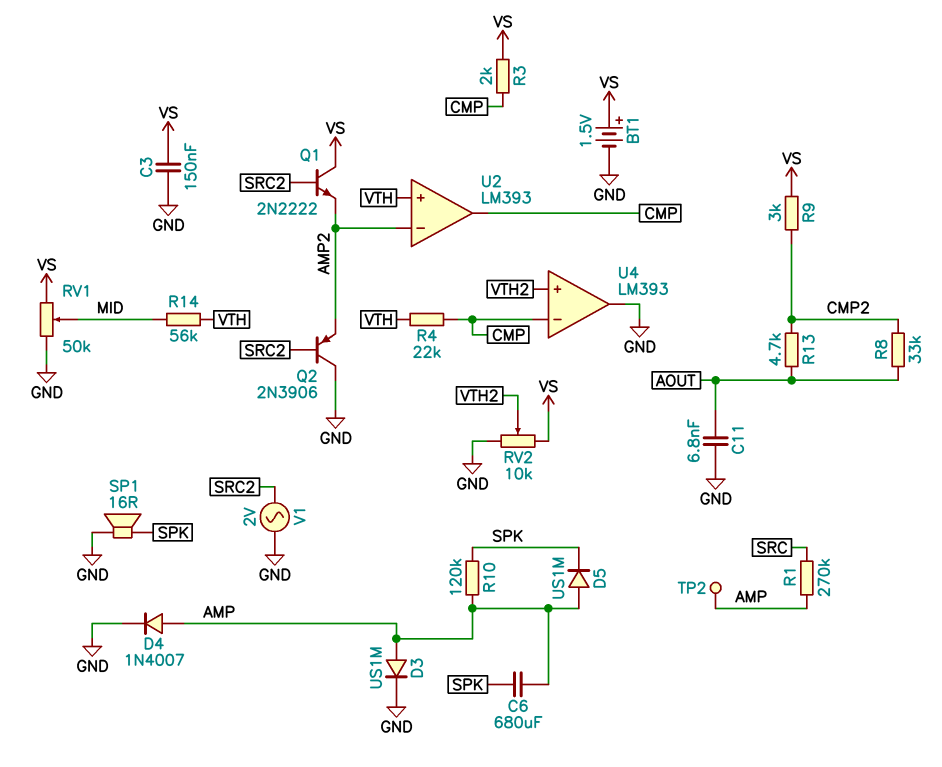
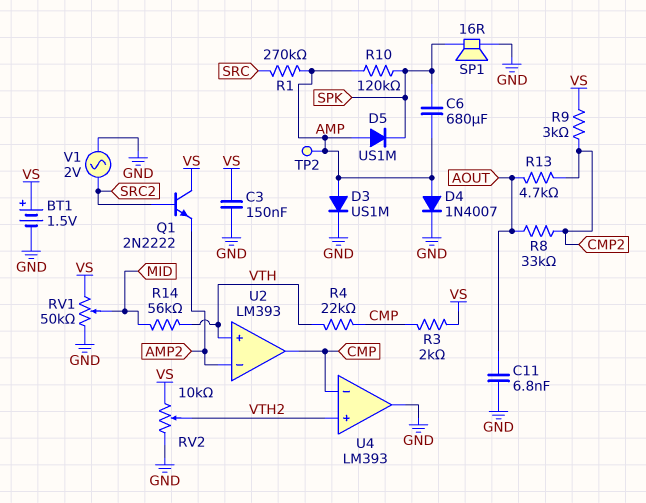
Q2: PNP 2N3906 (B SRC2, C GND, E AMP2) -> none

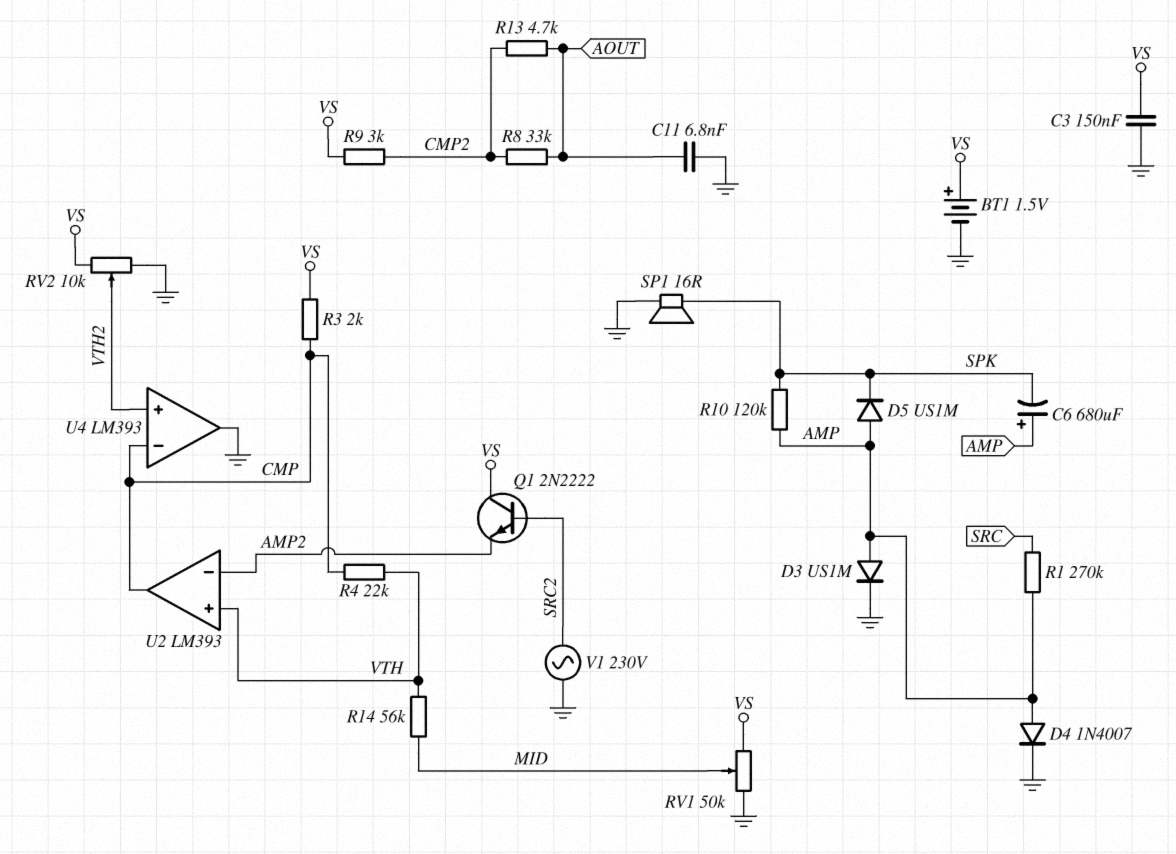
C6: 680uF (AMP, SPK) -> 680uF (plus AMP, minus SPK)
TP2: test point (AMP) -> none
V1: AC 2V (GND, SRC2) -> AC 230V (GND, SRC2)

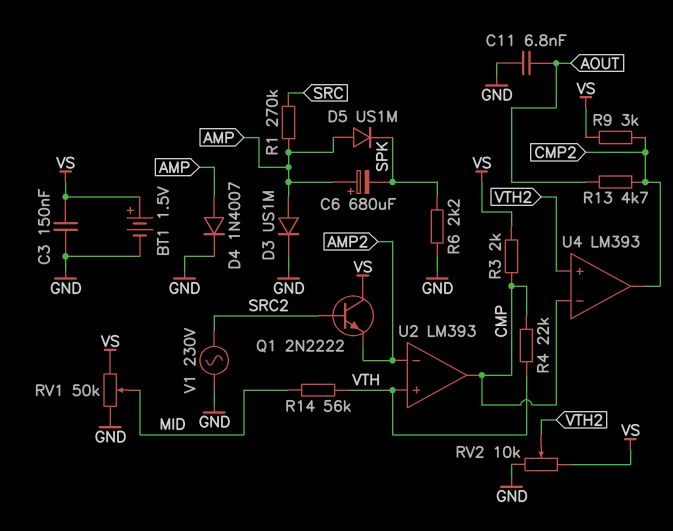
R6: none -> 2.2k (GND, SPK)
R8: 33k (AOUT, CMP2) -> none
R10: 120k (AMP, SPK) -> none
SP1: speaker 16R (GND, SPK) -> none
U4 pin out: GND -> CMP2

